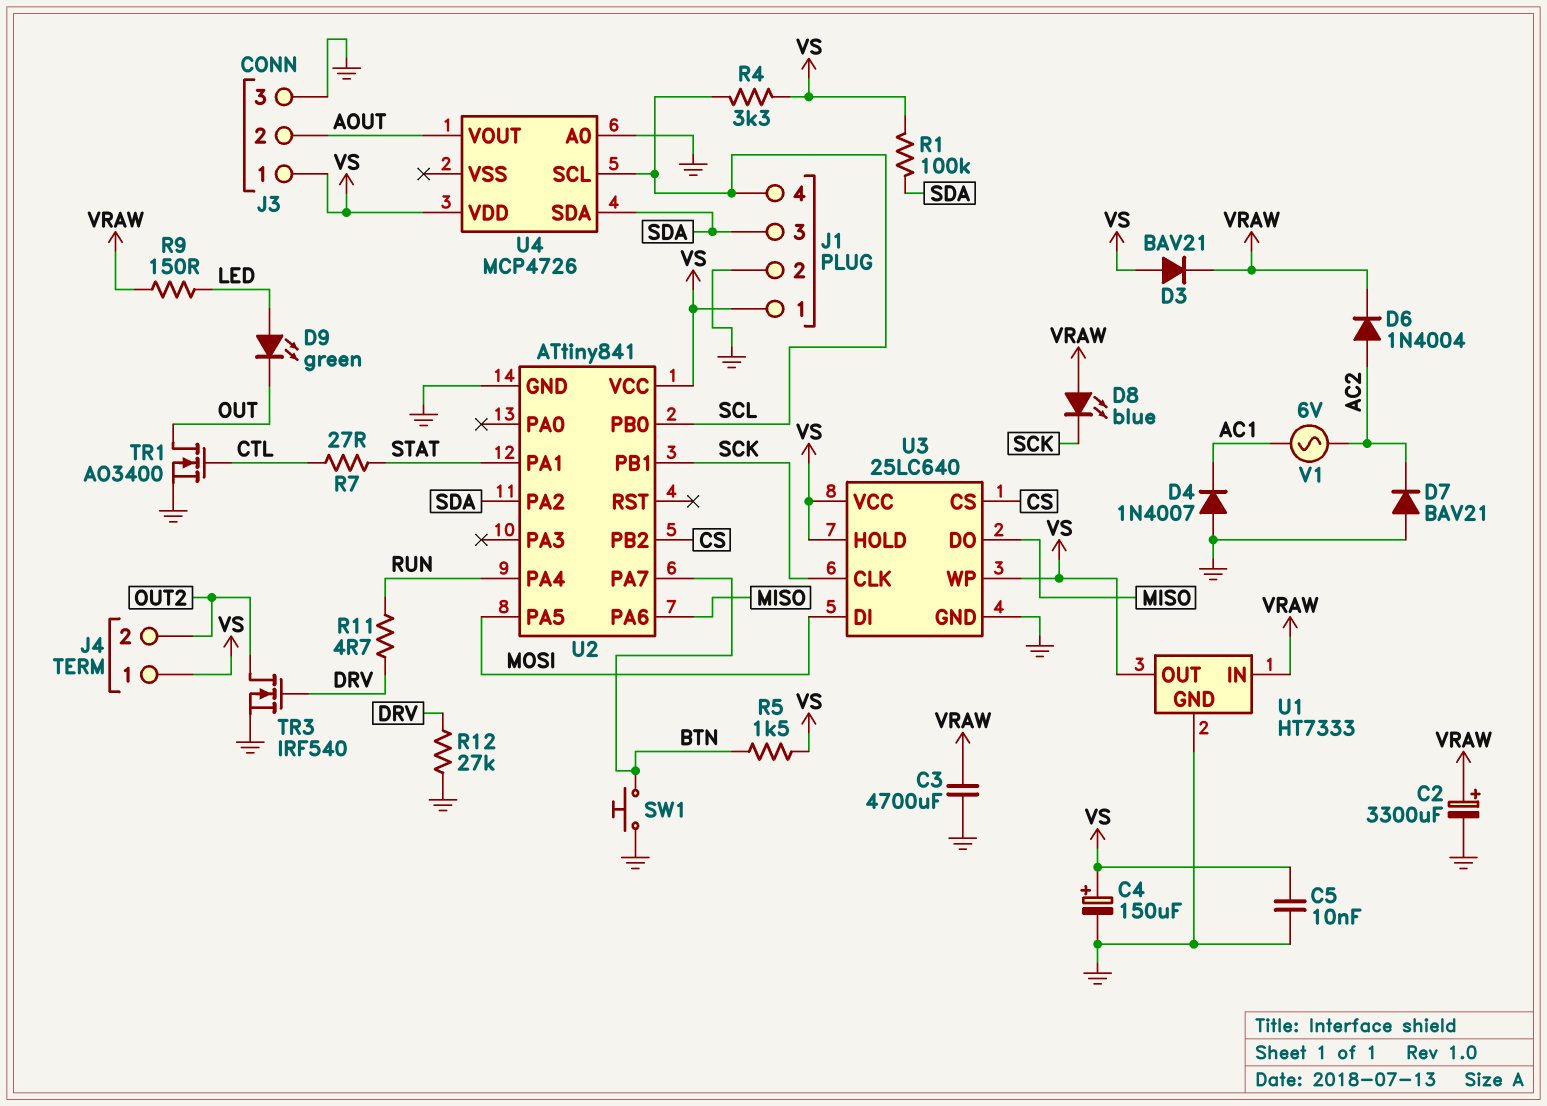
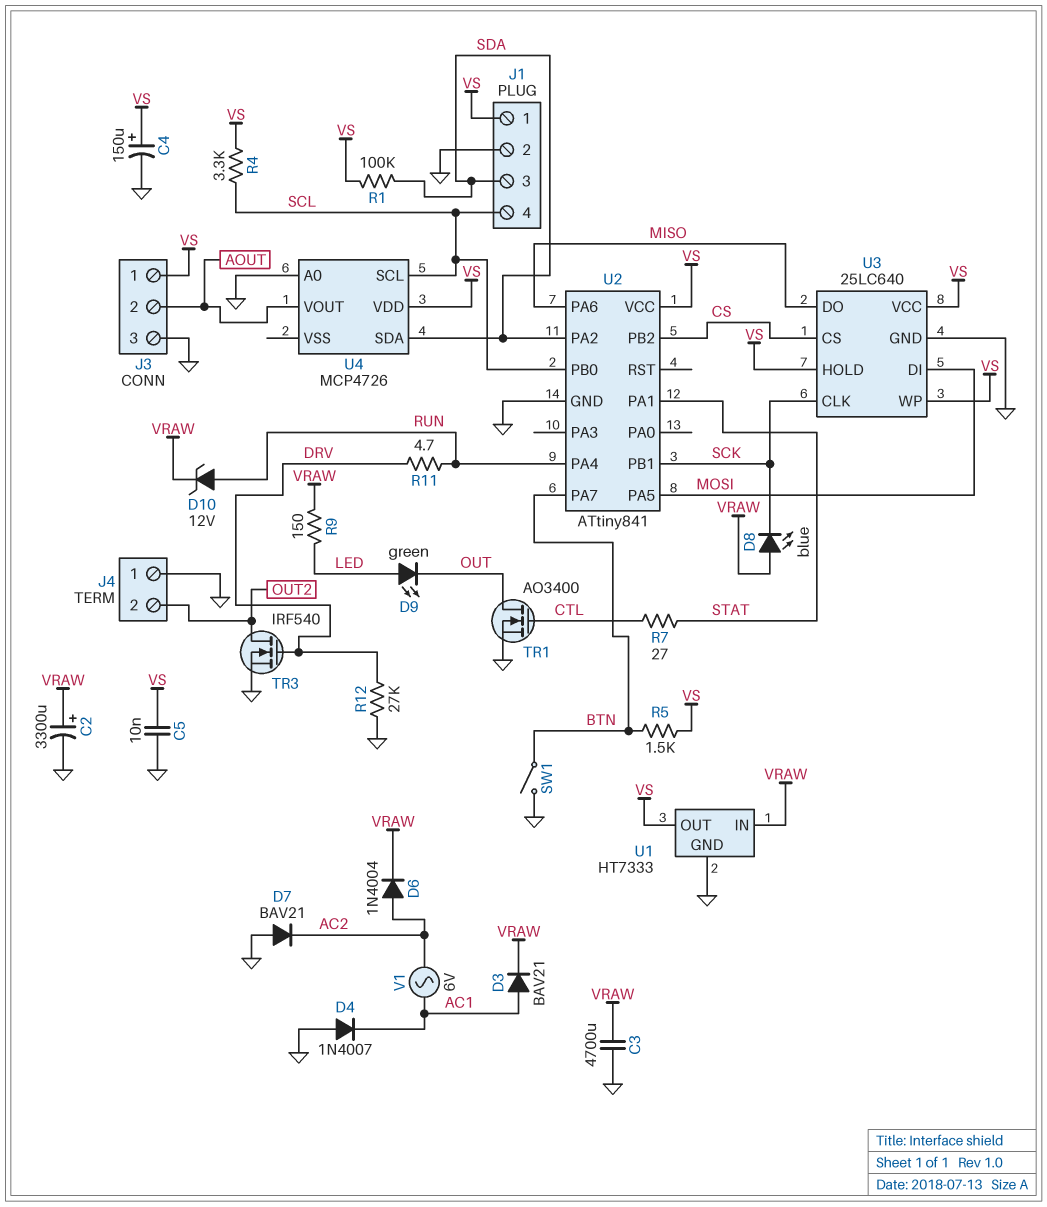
D3: diode BAV21 (A VS, K VRAW) -> diode BAV21 (A AC1, K VRAW)
D10: none -> zener 12V (A RUN, K VRAW)
J4 pin 1: VS -> GND
SW1: button (BTN, GND) -> switch (BTN, GND)

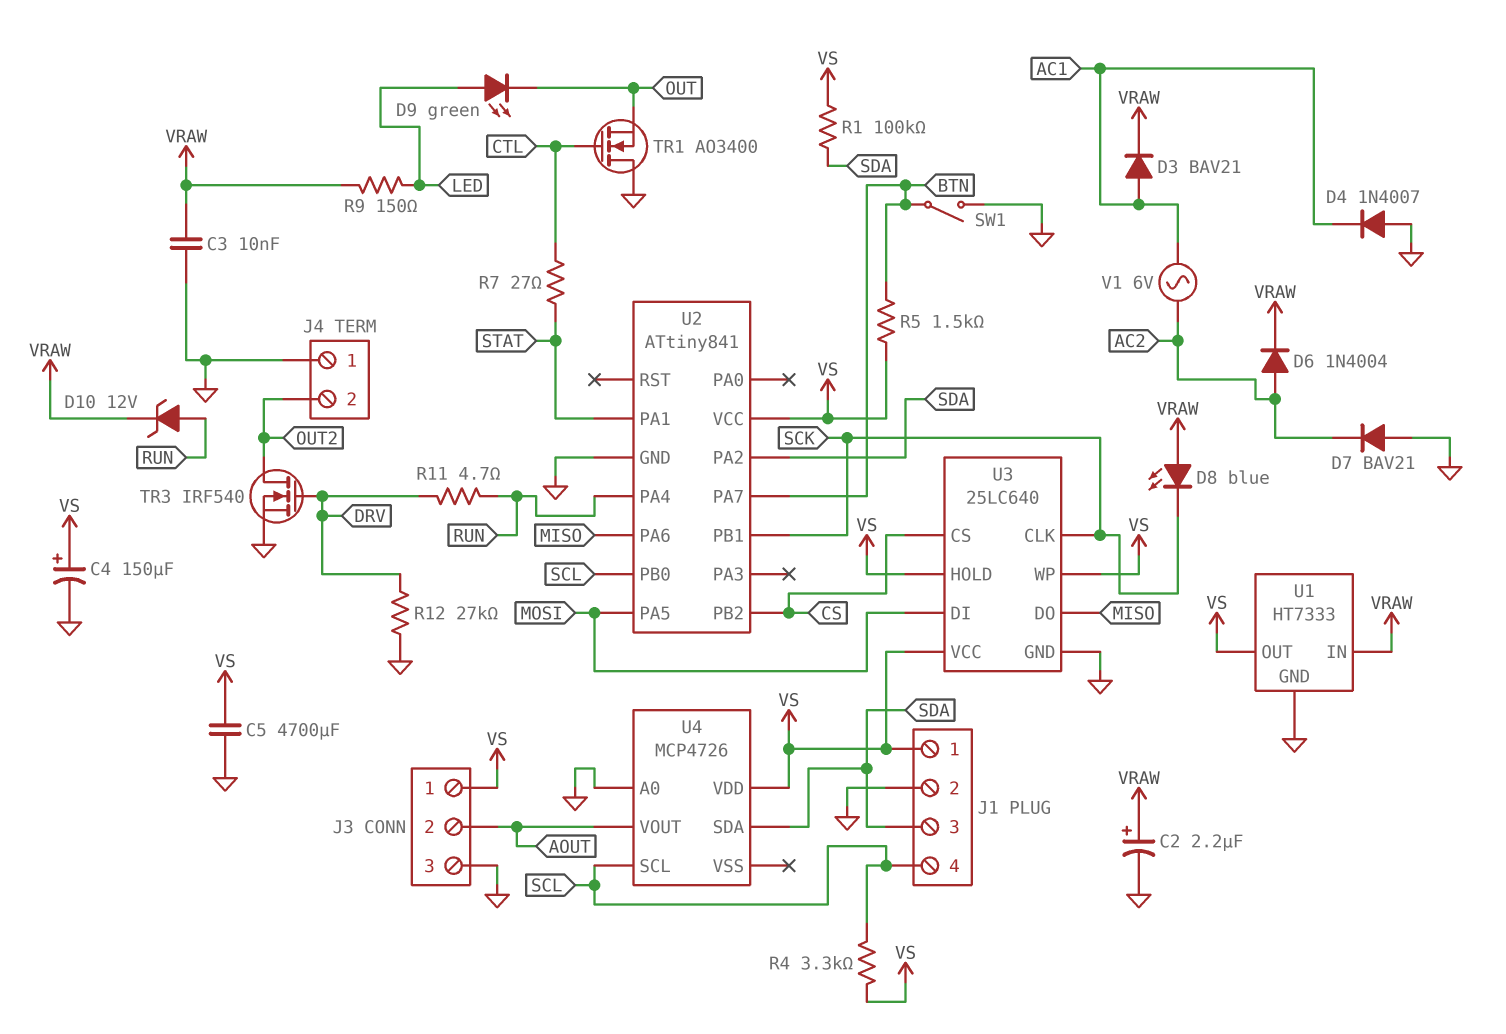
C2: 3300uF (plus VRAW, minus GND) -> 2.2uF (plus VRAW, minus GND)
C3: 4700uF (GND, VRAW) -> 10nF (GND, VRAW)
C5: 10nF (GND, VS) -> 4700uF (GND, VS)
TR1: NMOS AO3400 (G CTL, D OUT, S GND) -> NMOS AO3400 (G CTL, D GND, S OUT)

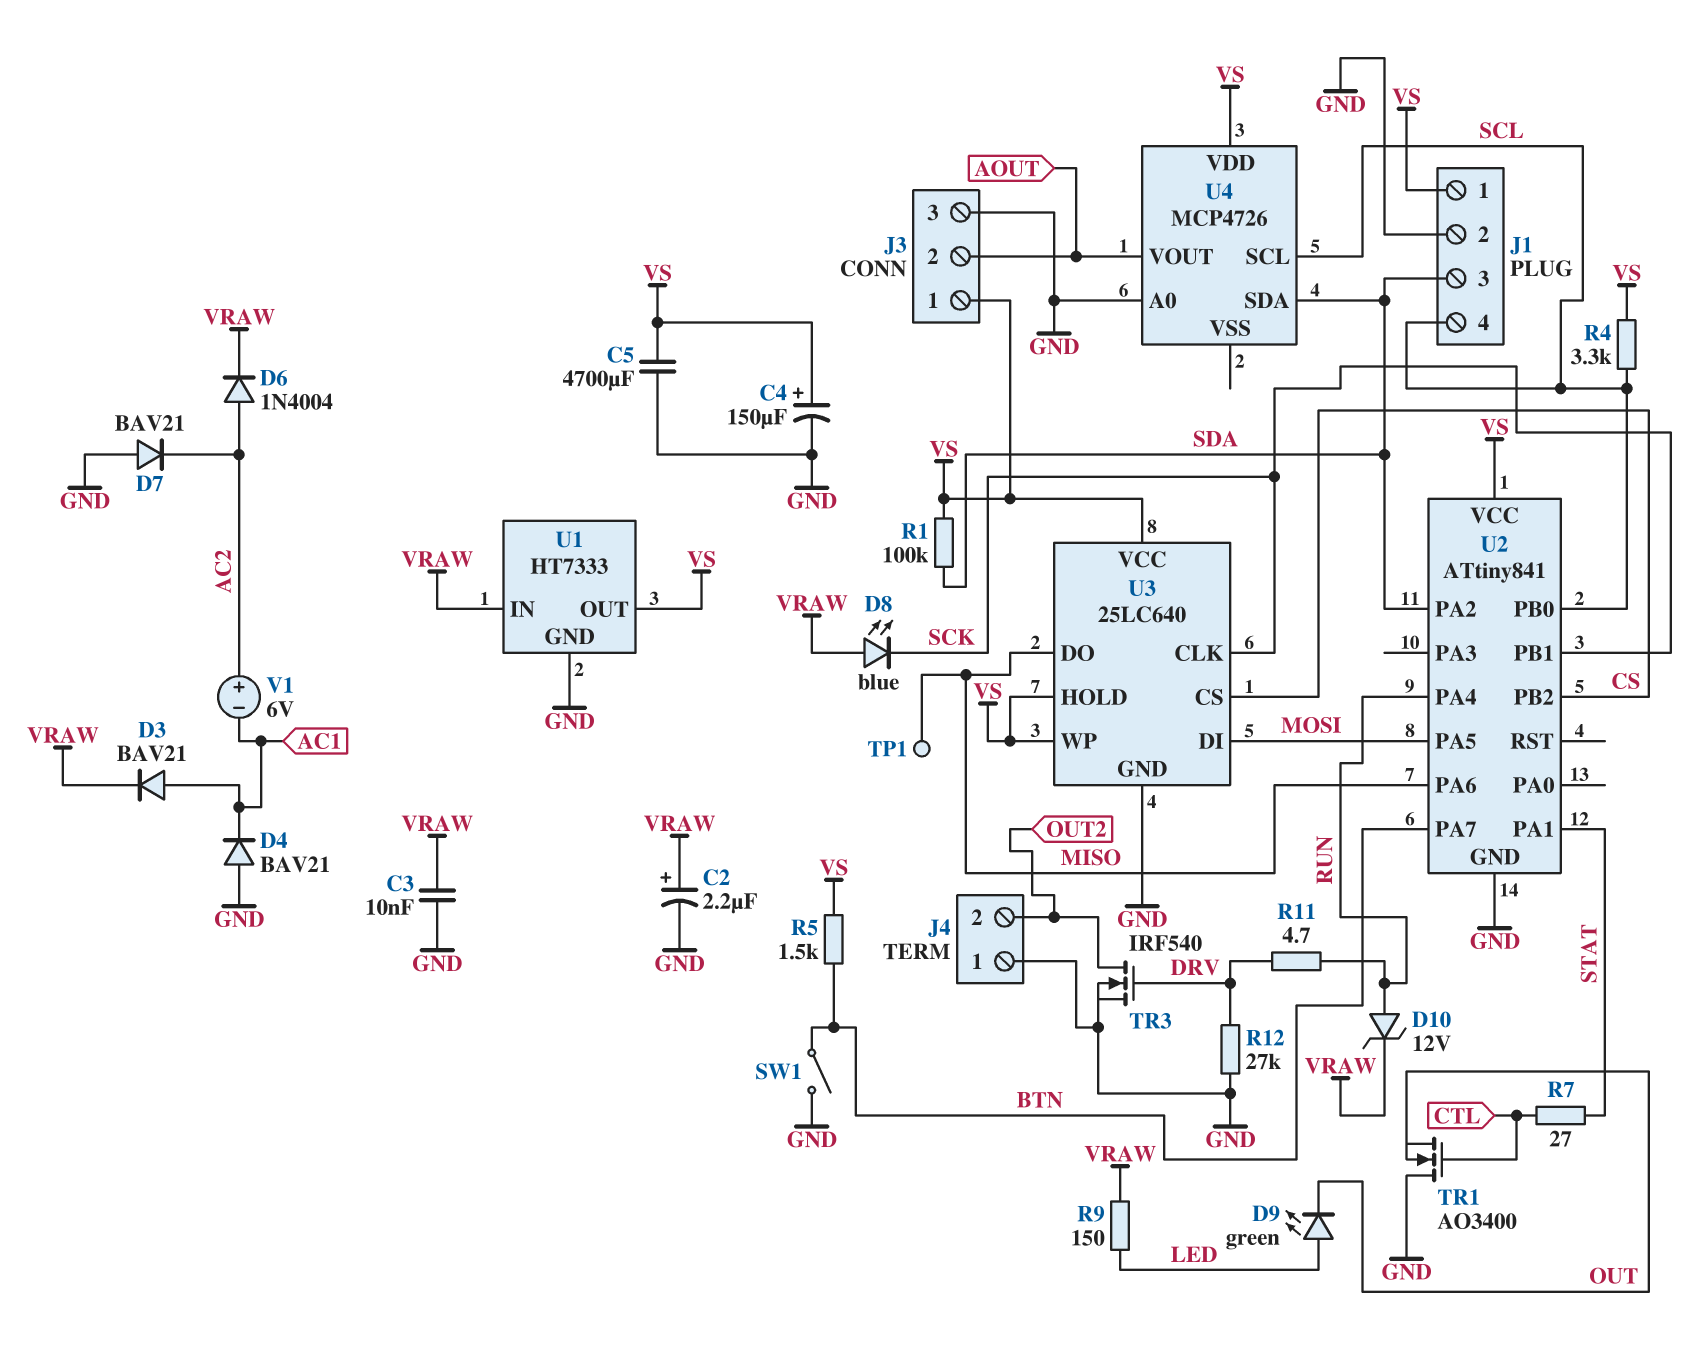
D4: diode 1N4007 (A GND, K AC1) -> diode BAV21 (A GND, K AC1)
TP1: none -> test point (MISO)
V1: AC 6V (AC1, AC2) -> 6V (plus AC2, minus AC1)

